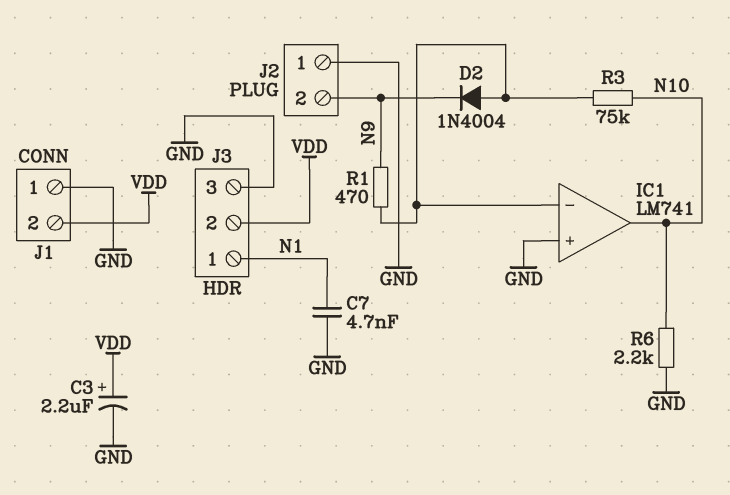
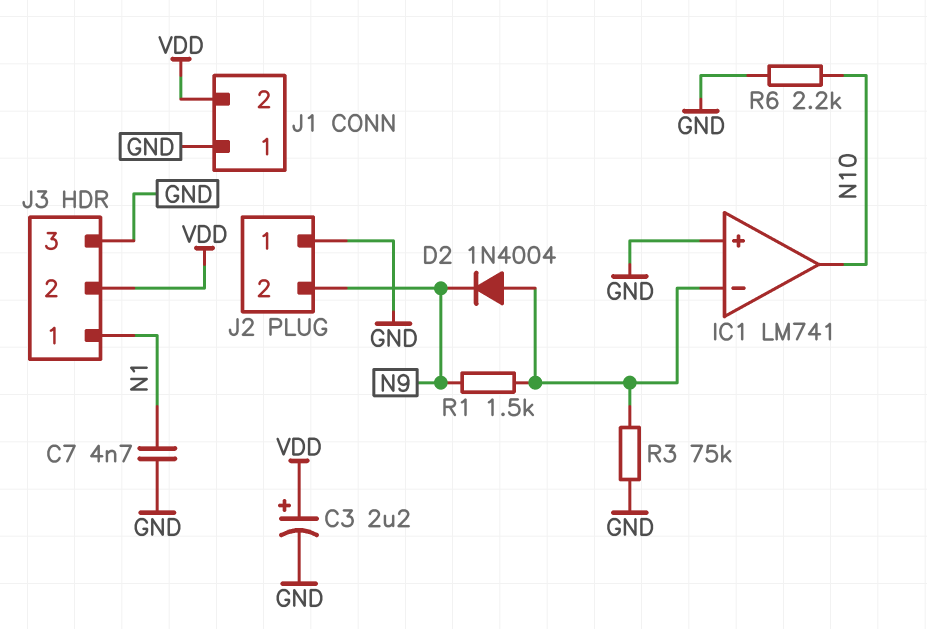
R1: 470 (IC1/in-, N9) -> 1.5k (IC1/in-, N9)
R3: 75k (IC1/in-, N10) -> 75k (GND, IC1/in-)

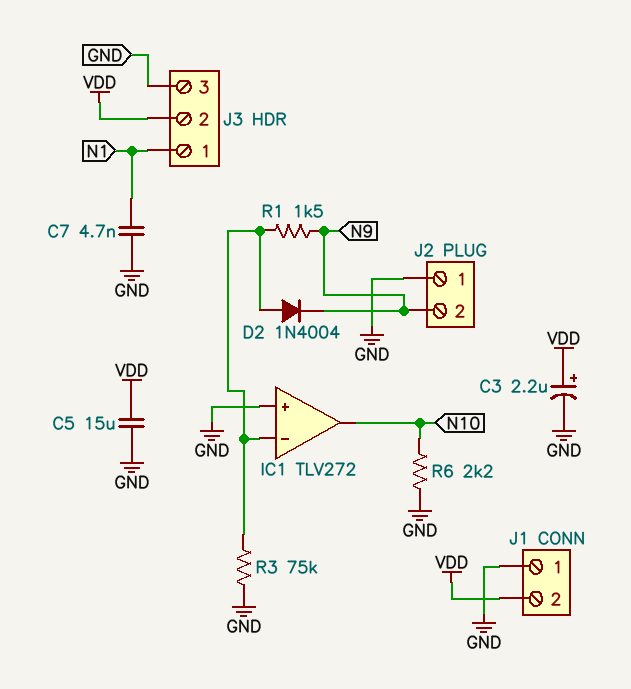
C5: none -> 15uF (GND, VDD)
IC1: LM741 -> TLV272

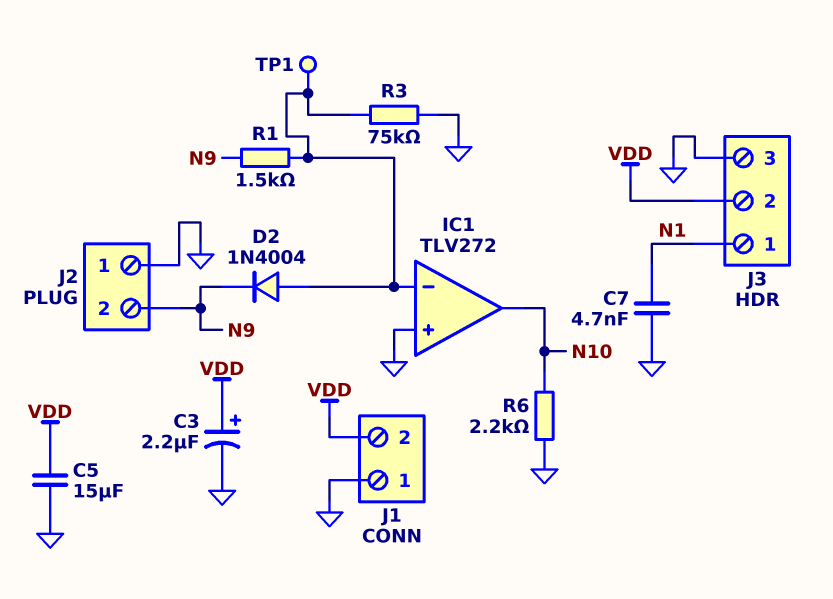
TP1: none -> test point (IC1/in-)

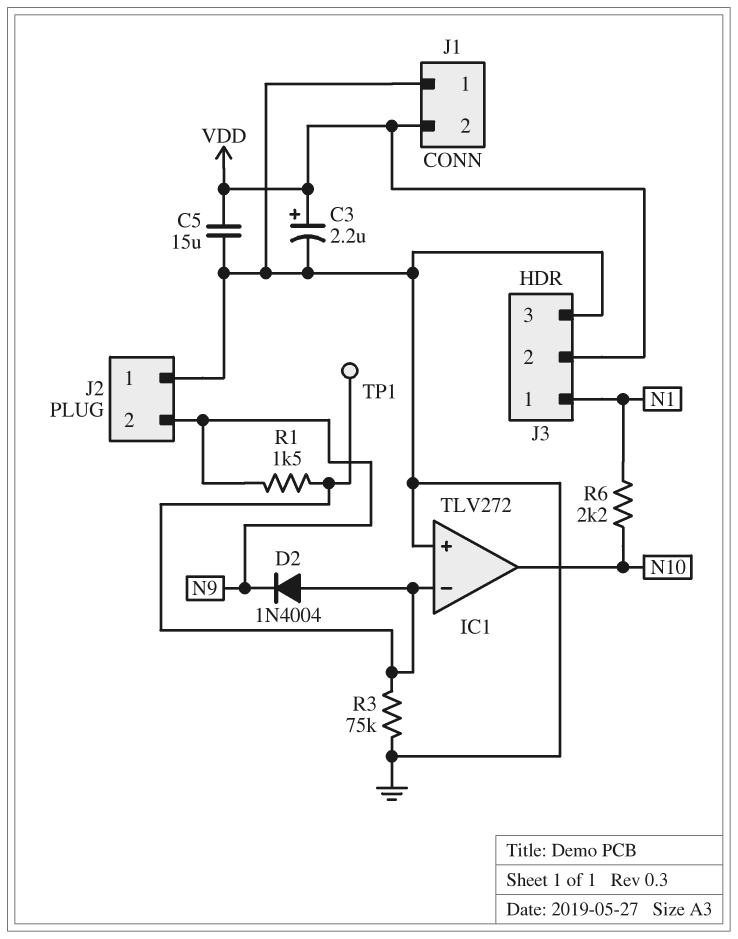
C7: 4.7nF (GND, N1) -> none
R6: 2.2k (GND, N10) -> 2.2k (N1, N10)

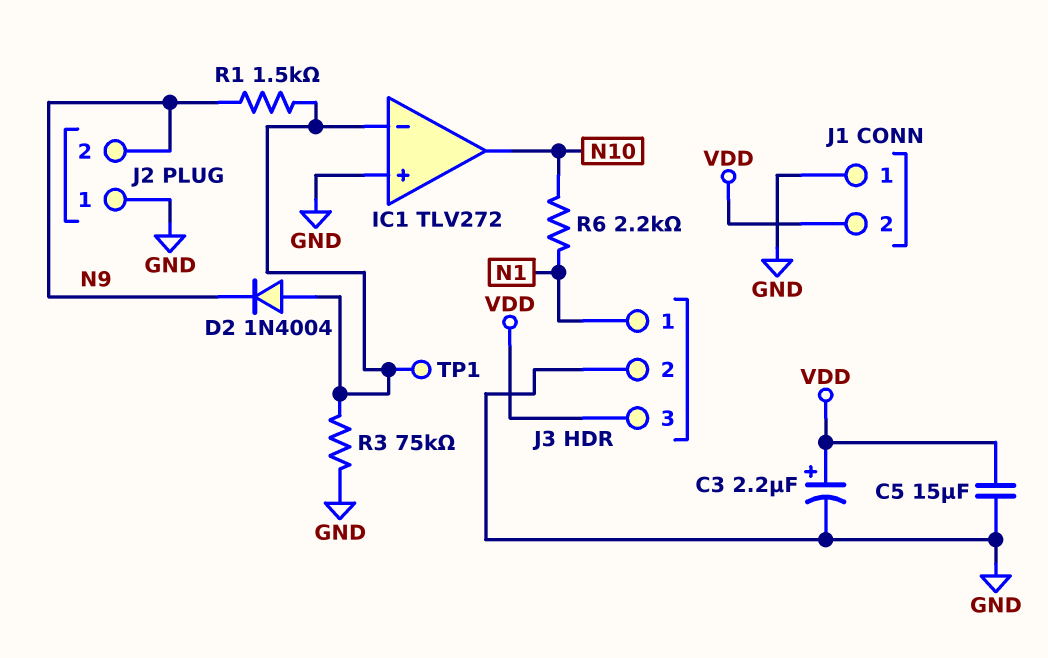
J3 pin 2: VDD -> GND
J3 pin 3: GND -> VDD

